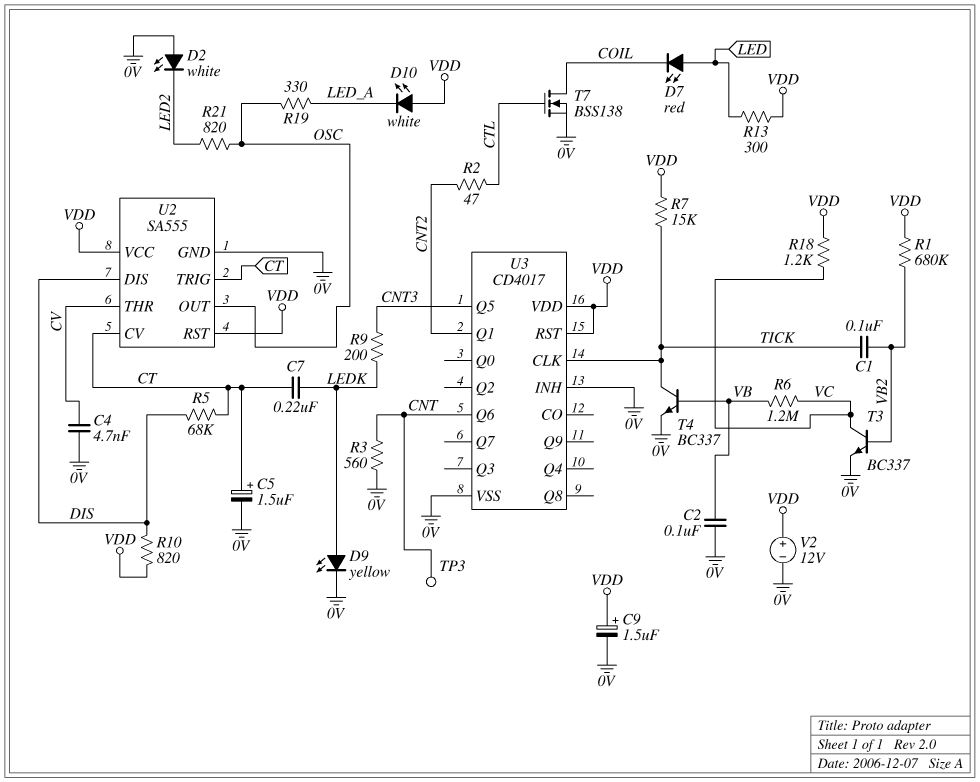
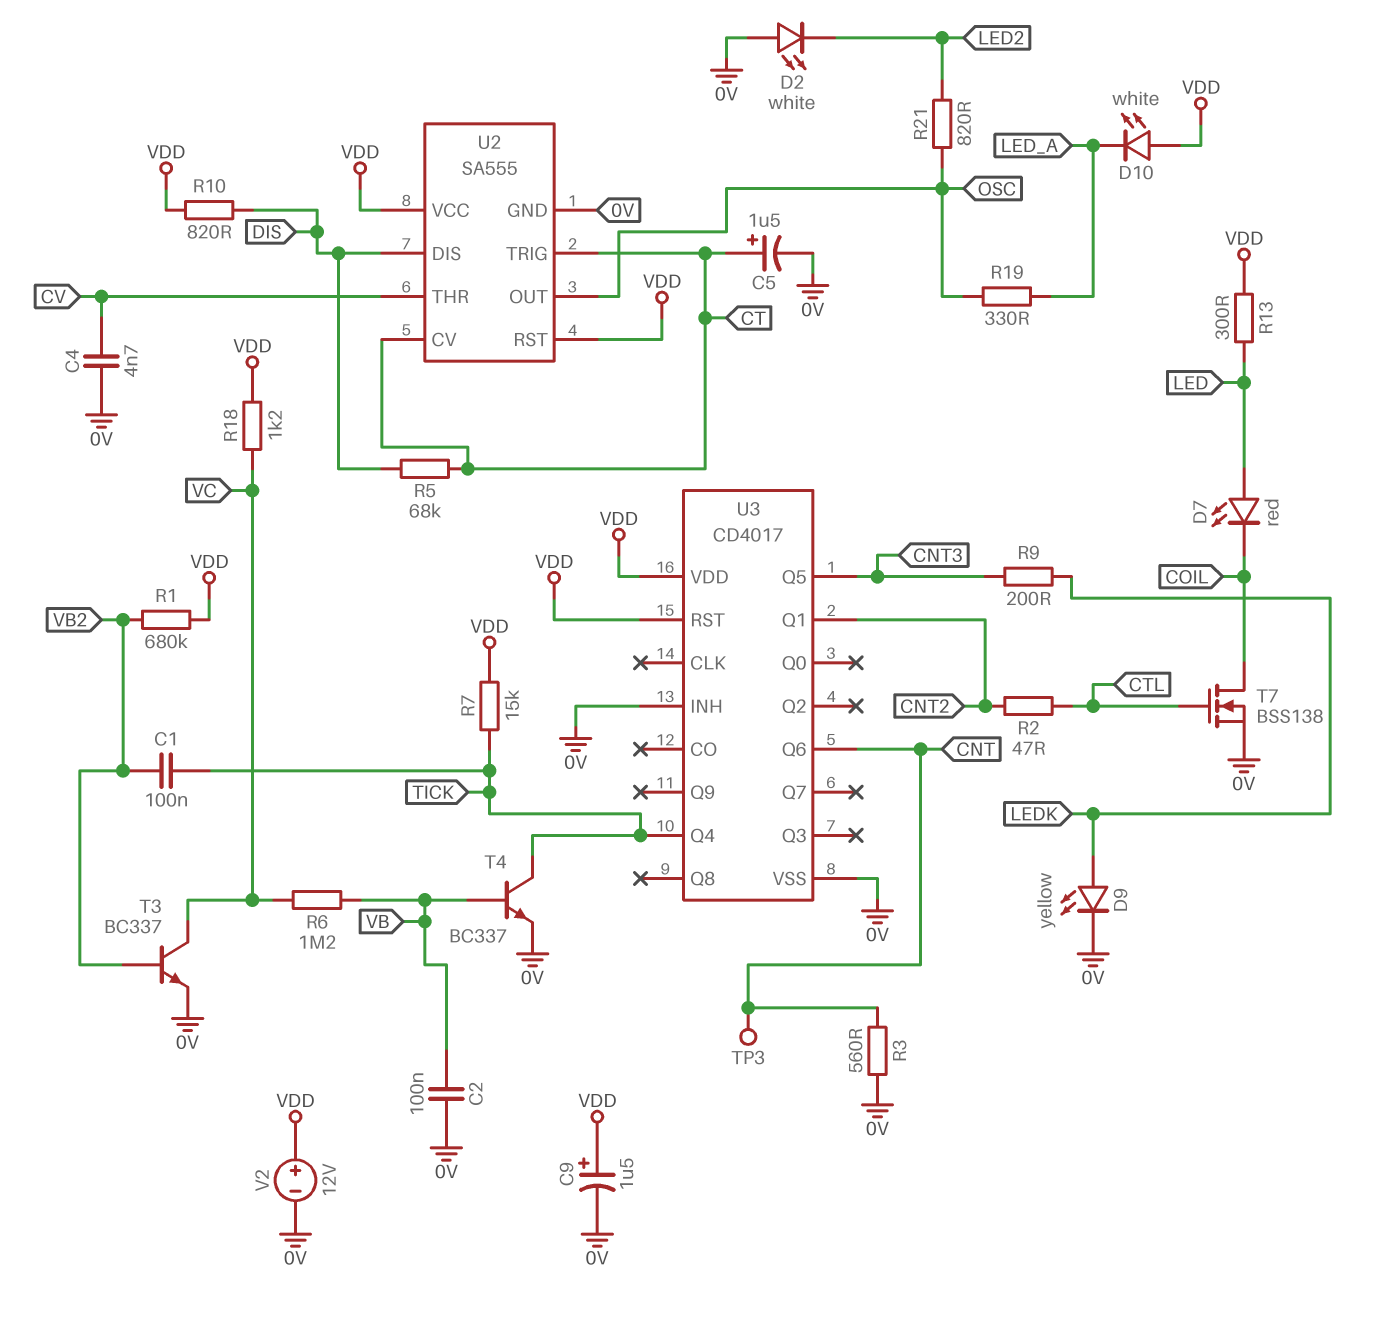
C7: 220nF (CT, LEDK) -> none
U3 pin CLK: TICK -> none
U3 pin Q4: none -> TICK

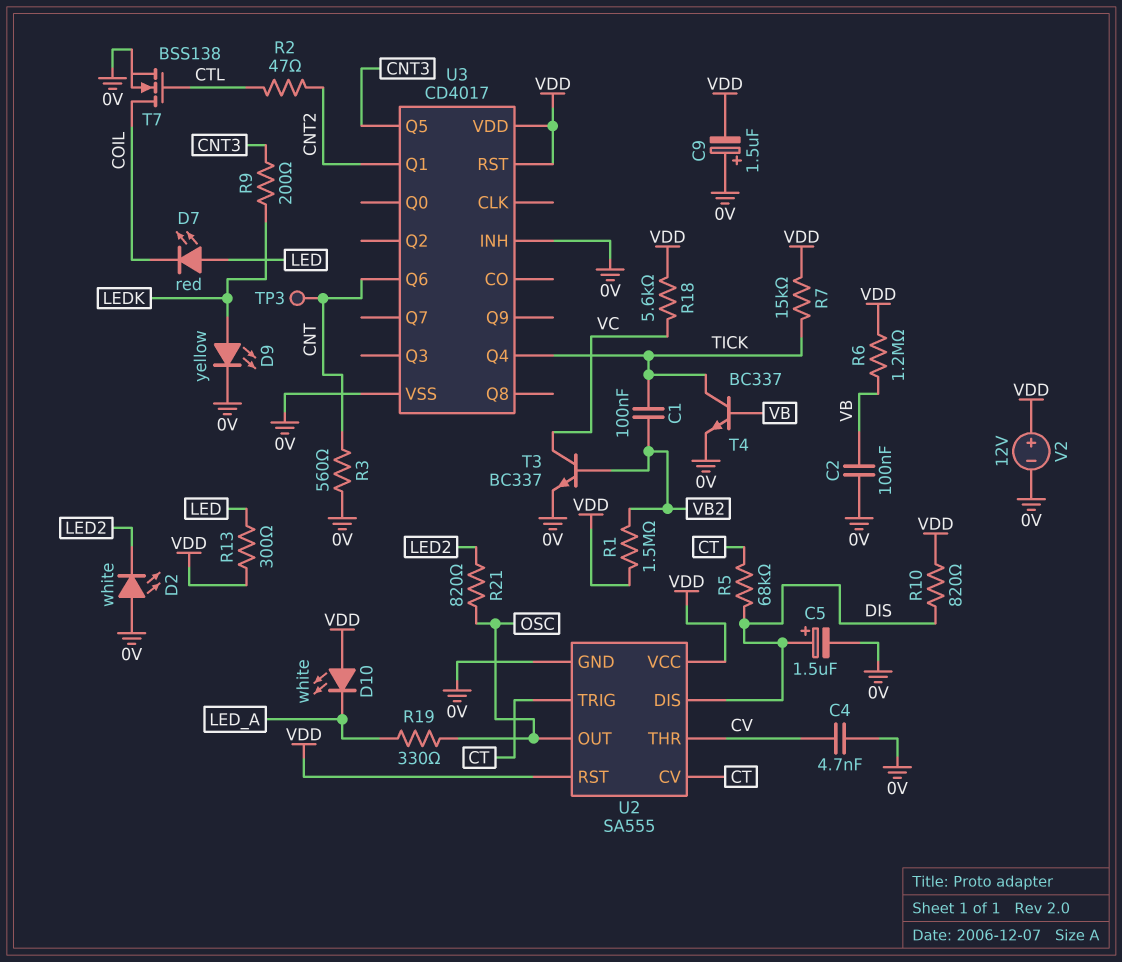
C5: 1.5uF (plus CT, minus 0V) -> 1.5uF (plus DIS, minus 0V)
C9: 1.5uF (plus VDD, minus 0V) -> 1.5uF (plus 0V, minus VDD)
R1: 680k (VB2, VDD) -> 1.5M (VB2, VDD)
R6: 1.2M (VB, VC) -> 1.2M (VB, VDD)
R18: 1.2k (VC, VDD) -> 5.6k (VC, VDD)

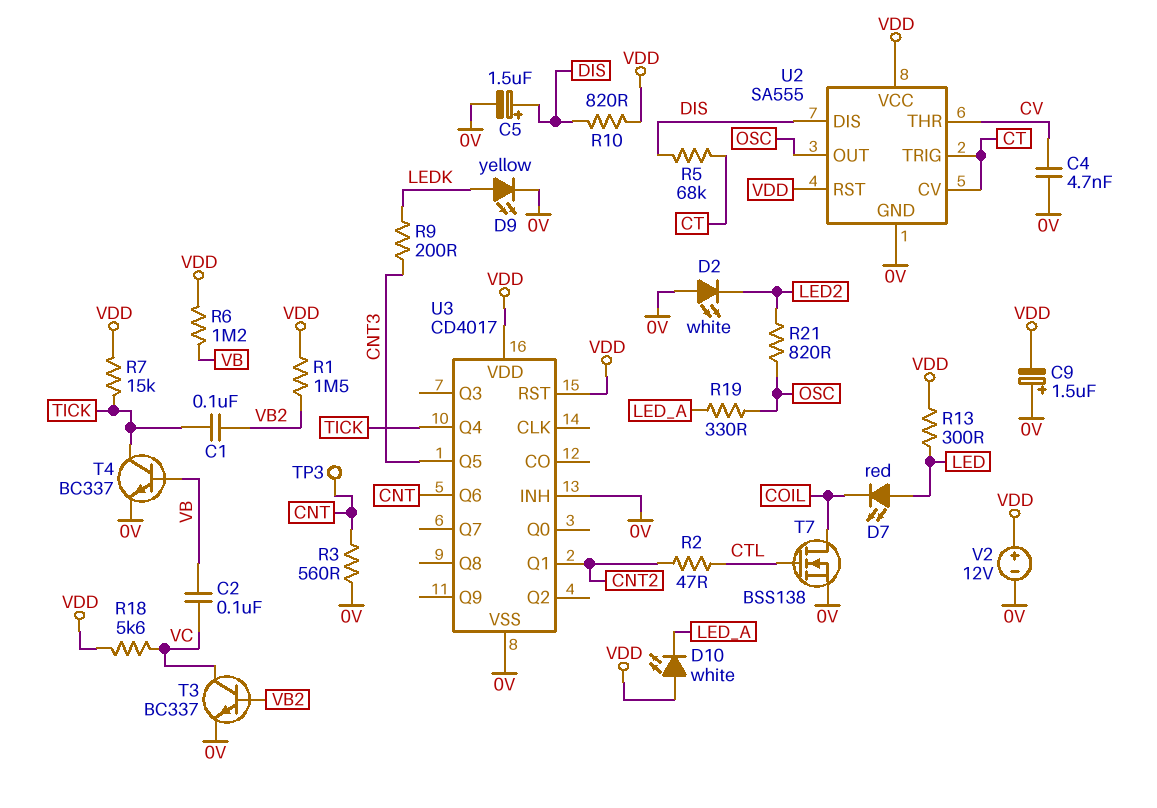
C2: 100nF (0V, VB) -> 100nF (VB, VC)

